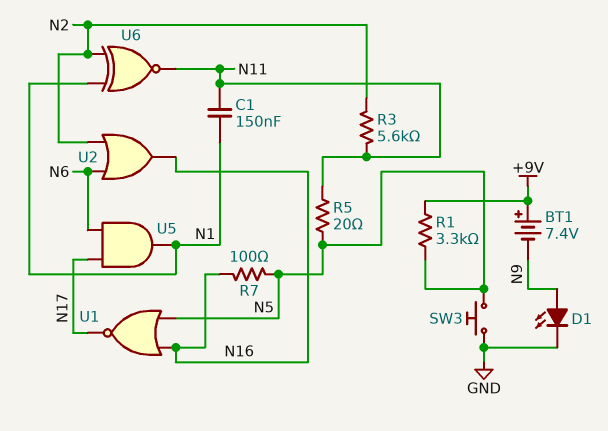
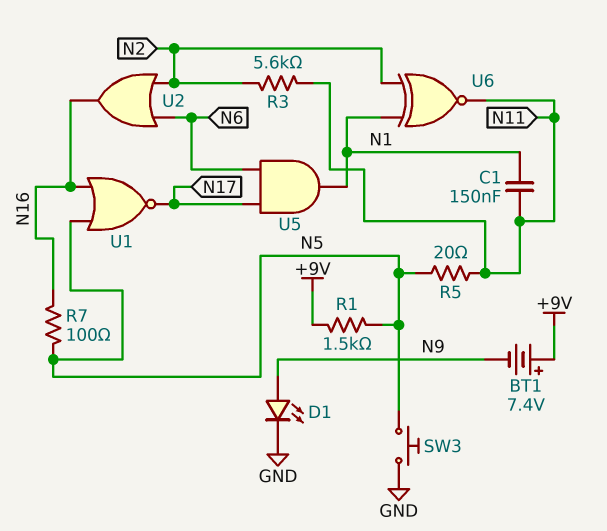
R1: 3.3k (+9V, N5) -> 1.5k (+9V, N5)

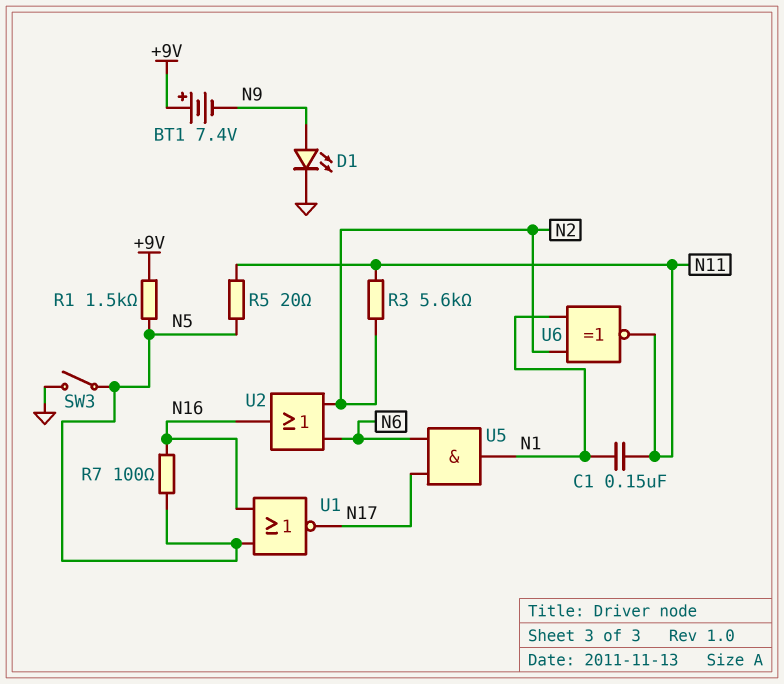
SW3: button (GND, N5) -> switch (GND, N5)

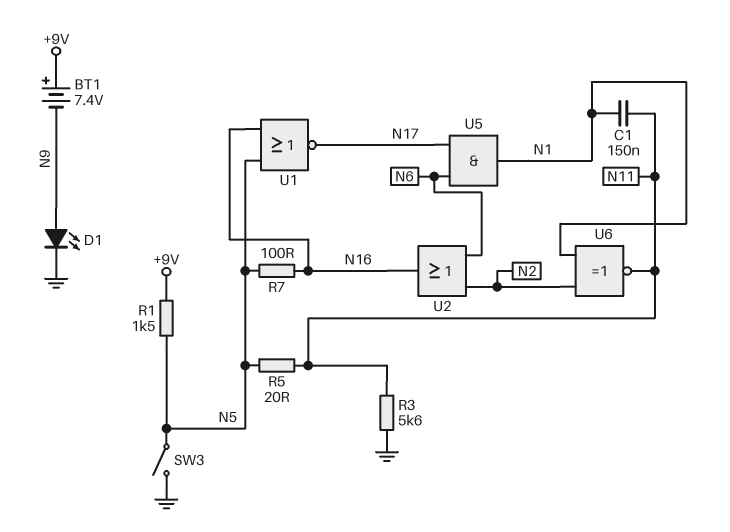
R3: 5.6k (N2, N11) -> 5.6k (GND, N11)

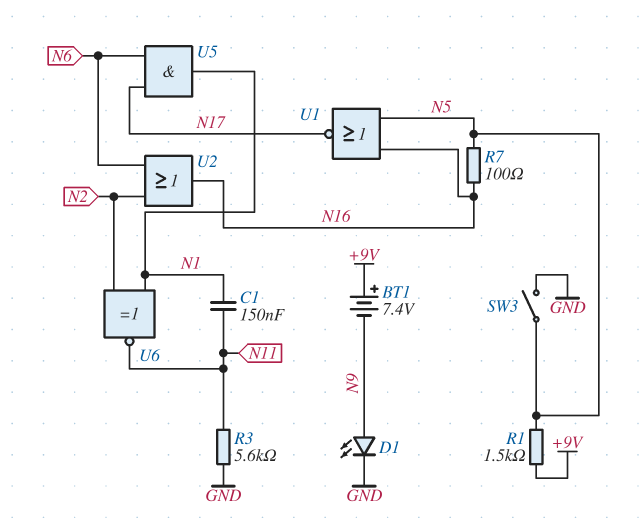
R5: 20 (N5, N11) -> none

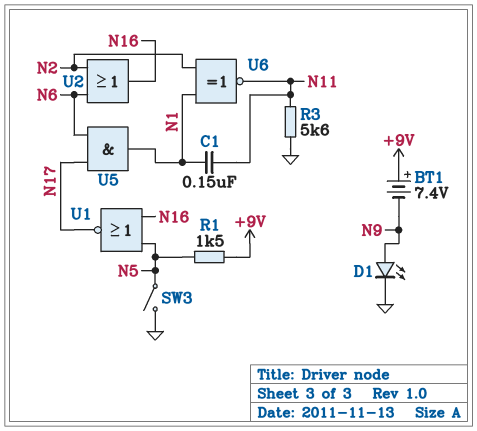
R7: 100 (N5, N16) -> none

